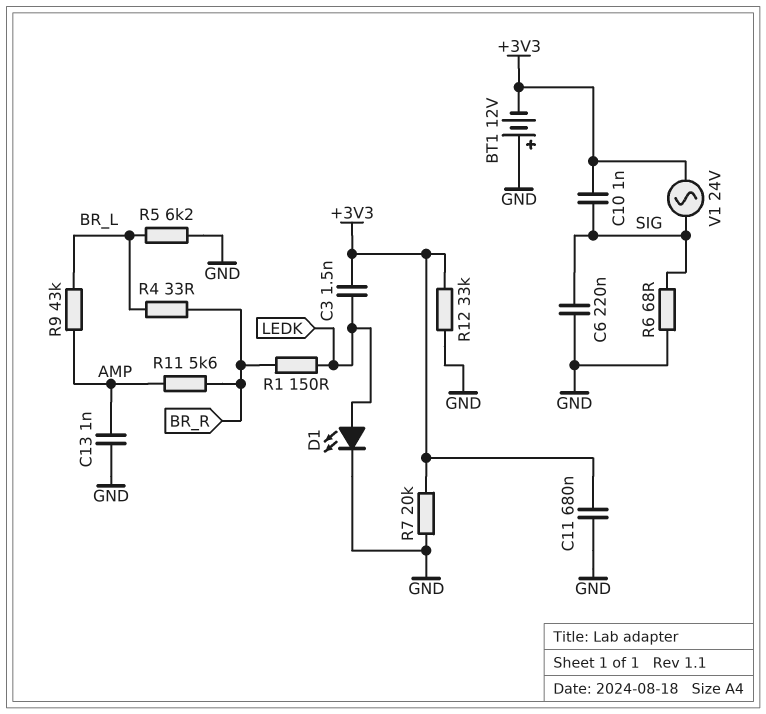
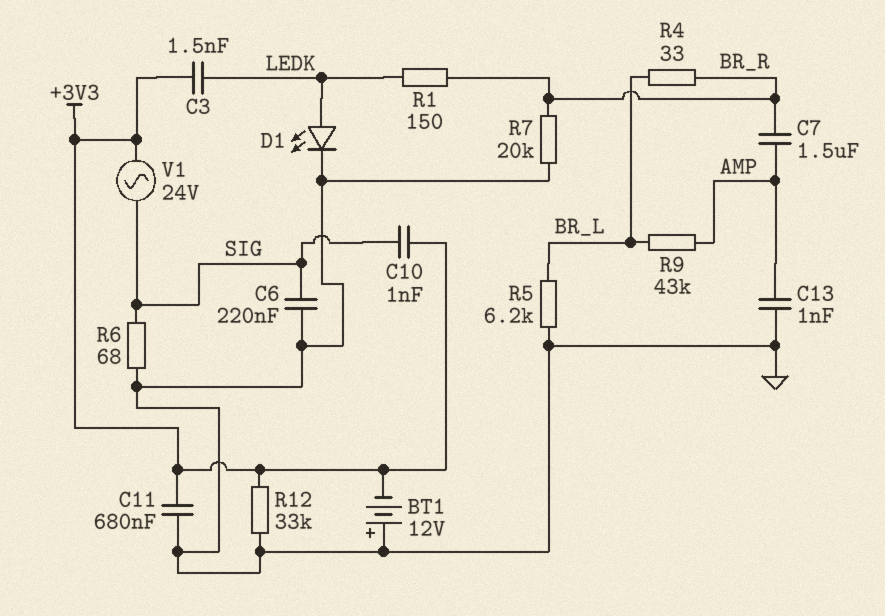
C7: none -> 1.5uF (AMP, BR_R)
R7: 20k (+3V3, GND) -> 20k (BR_R, GND)
R11: 5.6k (AMP, BR_R) -> none

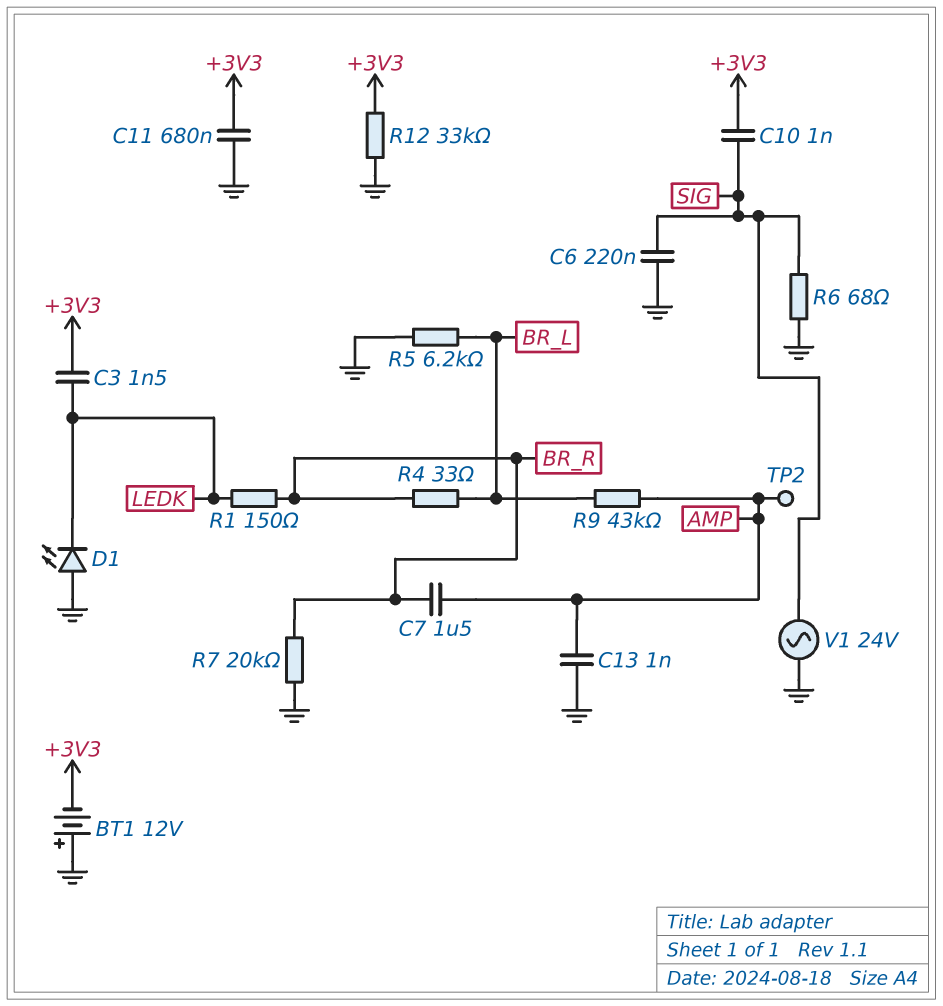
D1: LED (A LEDK, K GND) -> LED (A GND, K LEDK)
TP2: none -> test point (AMP)
V1: AC 24V (+3V3, SIG) -> AC 24V (GND, SIG)

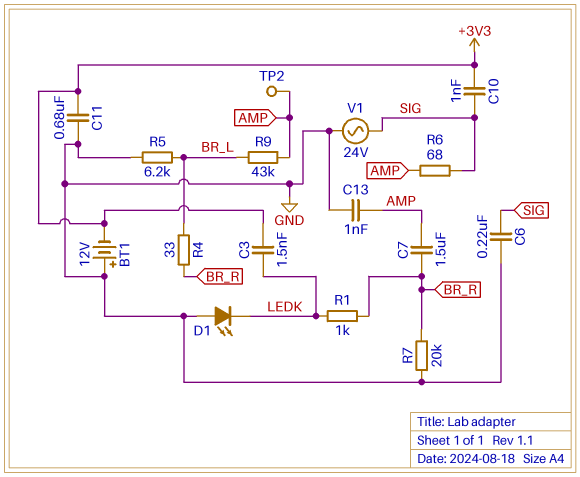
R1: 150 (BR_R, LEDK) -> 1k (BR_R, LEDK)
R6: 68 (GND, SIG) -> 68 (AMP, SIG)
R12: 33k (+3V3, GND) -> none

